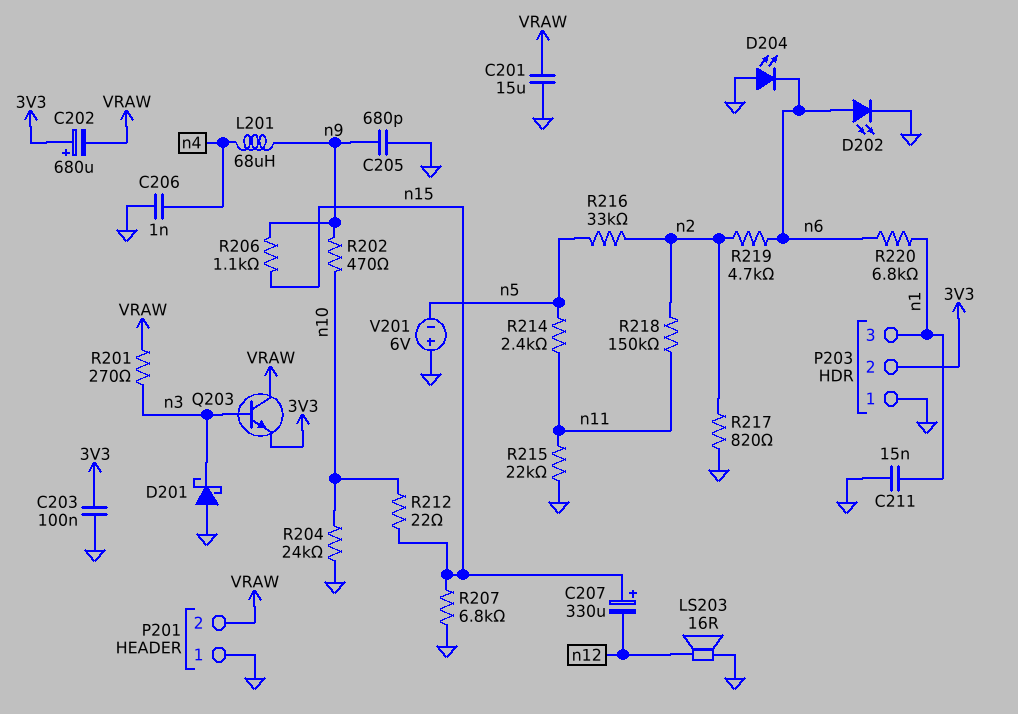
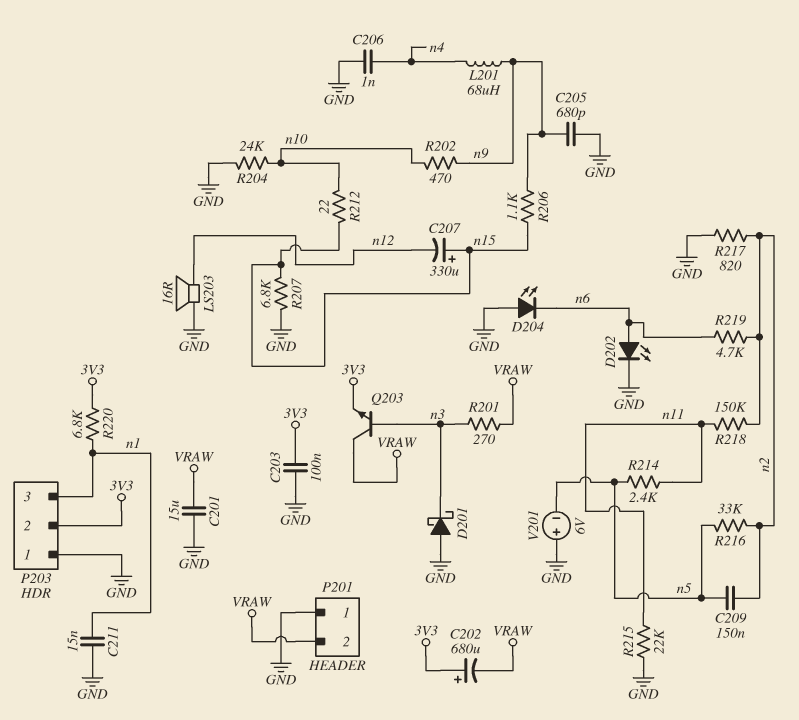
C209: none -> 150nF (n2, n5)
R220: 6.8k (n1, n6) -> 6.8k (3V3, n1)

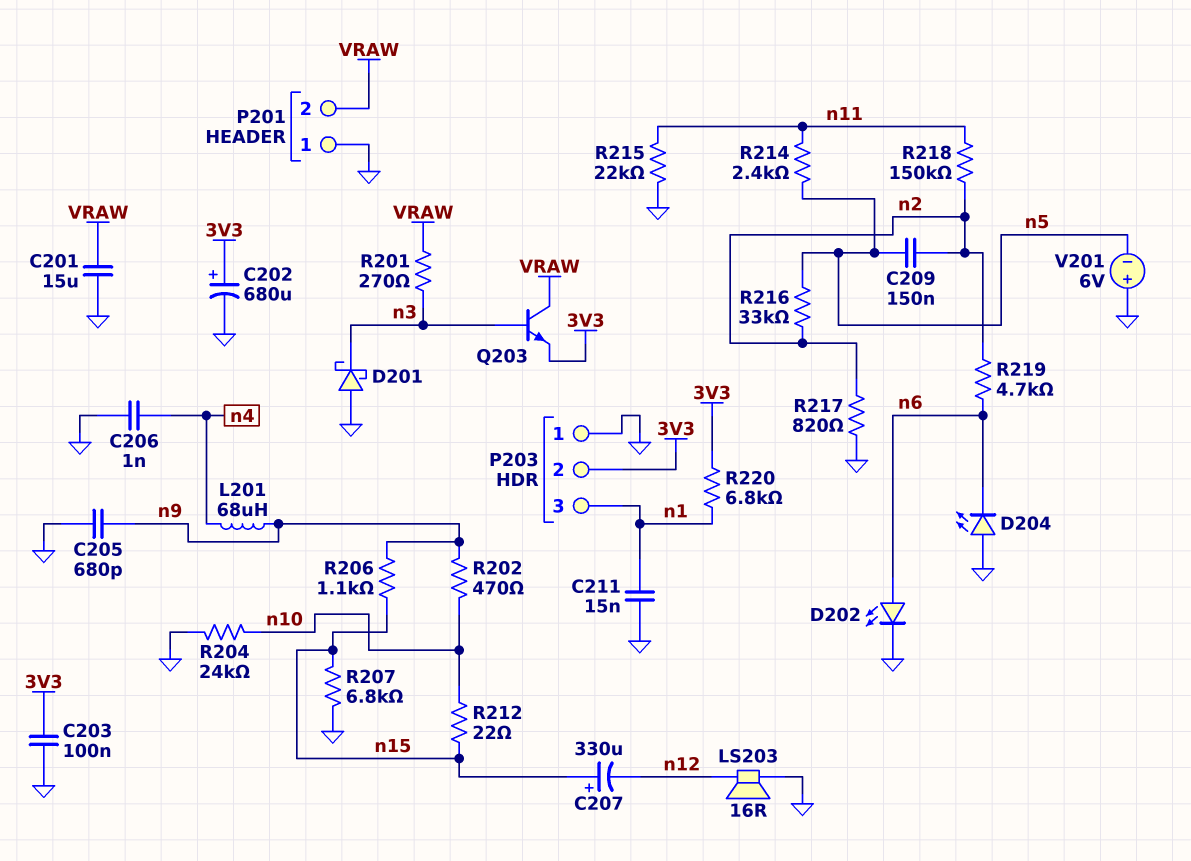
C202: 680uF (plus 3V3, minus VRAW) -> 680uF (plus 3V3, minus GND)

